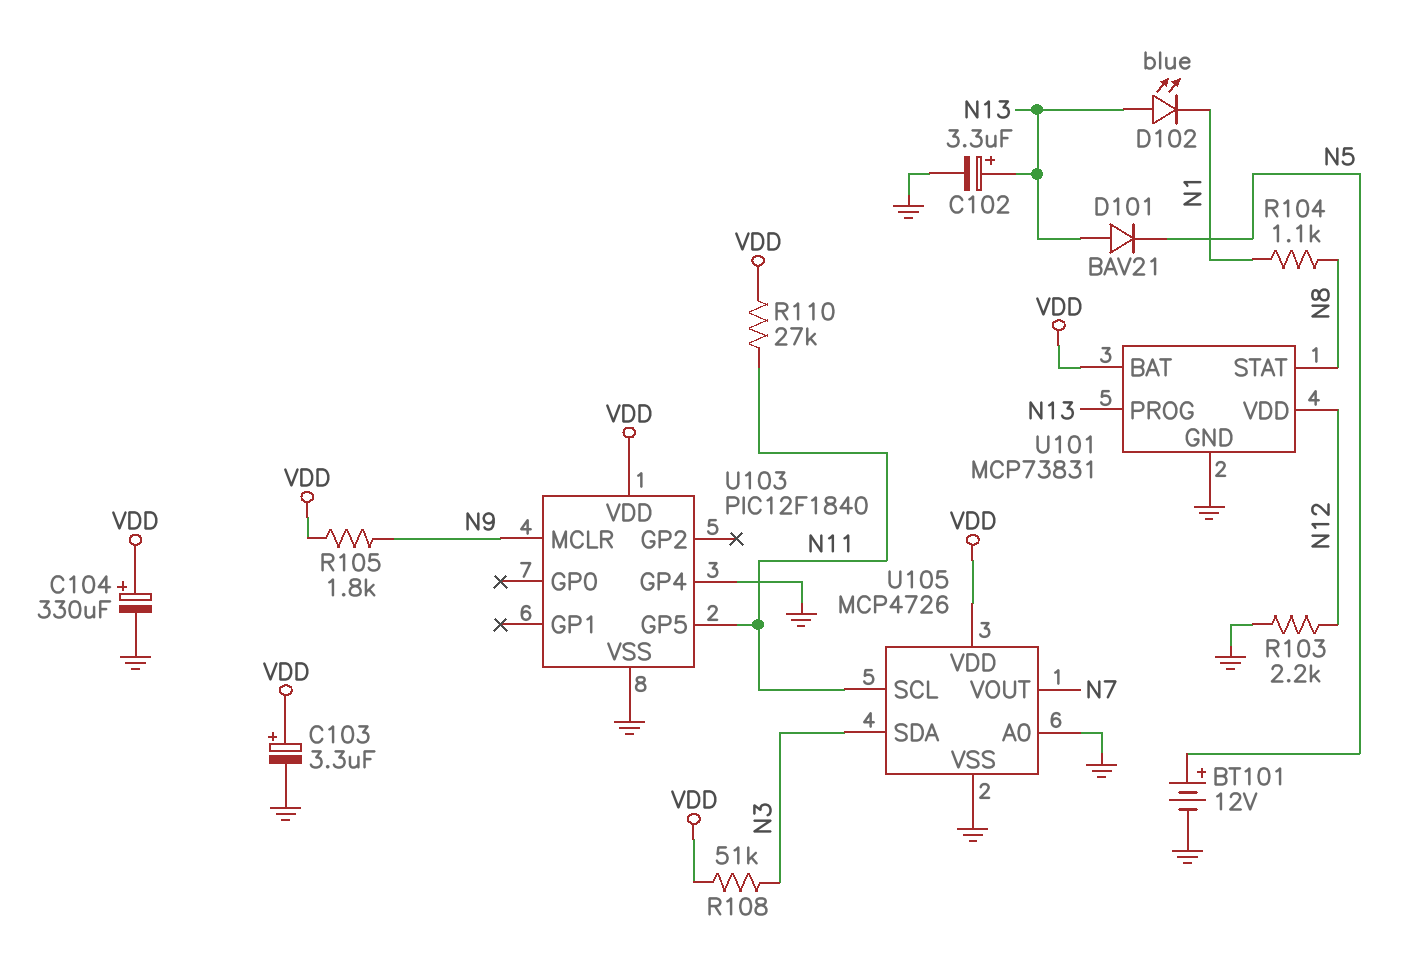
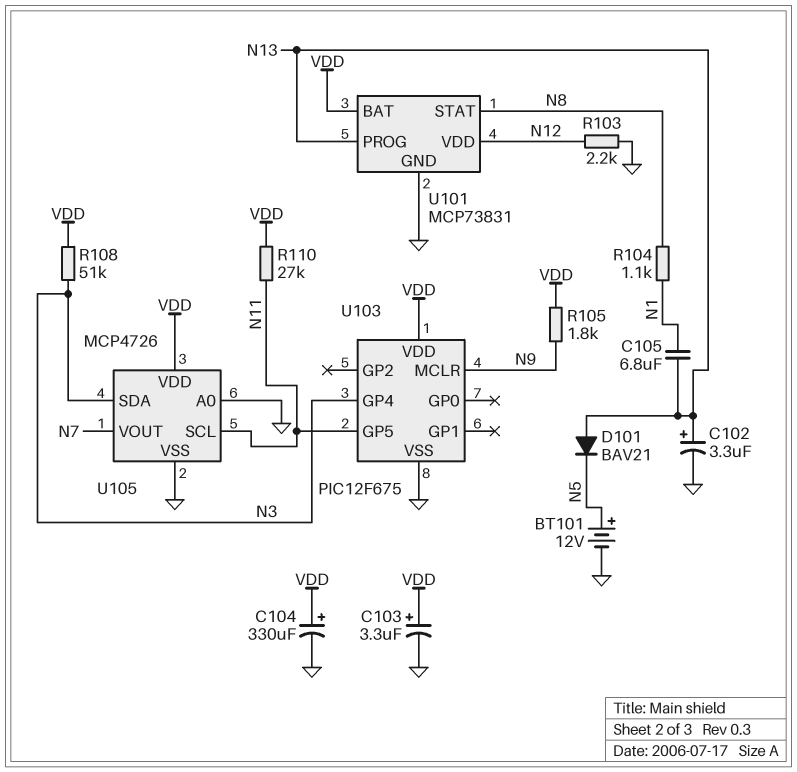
C105: none -> 6.8uF (N1, N13)
D102: LED blue (A N13, K N1) -> none
U103: PIC12F1840 -> PIC12F675
U103 pin GP4: GND -> N3

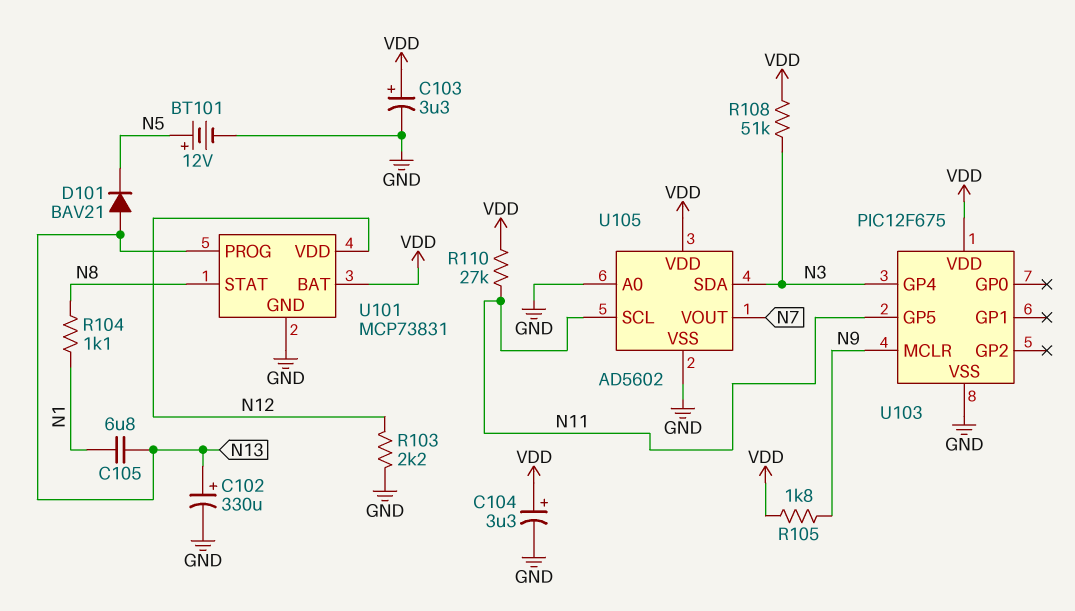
C102: 3.3uF (plus N13, minus GND) -> 330uF (plus N13, minus GND)
C104: 330uF (plus VDD, minus GND) -> 3.3uF (plus VDD, minus GND)
U105: MCP4726 -> AD5602

